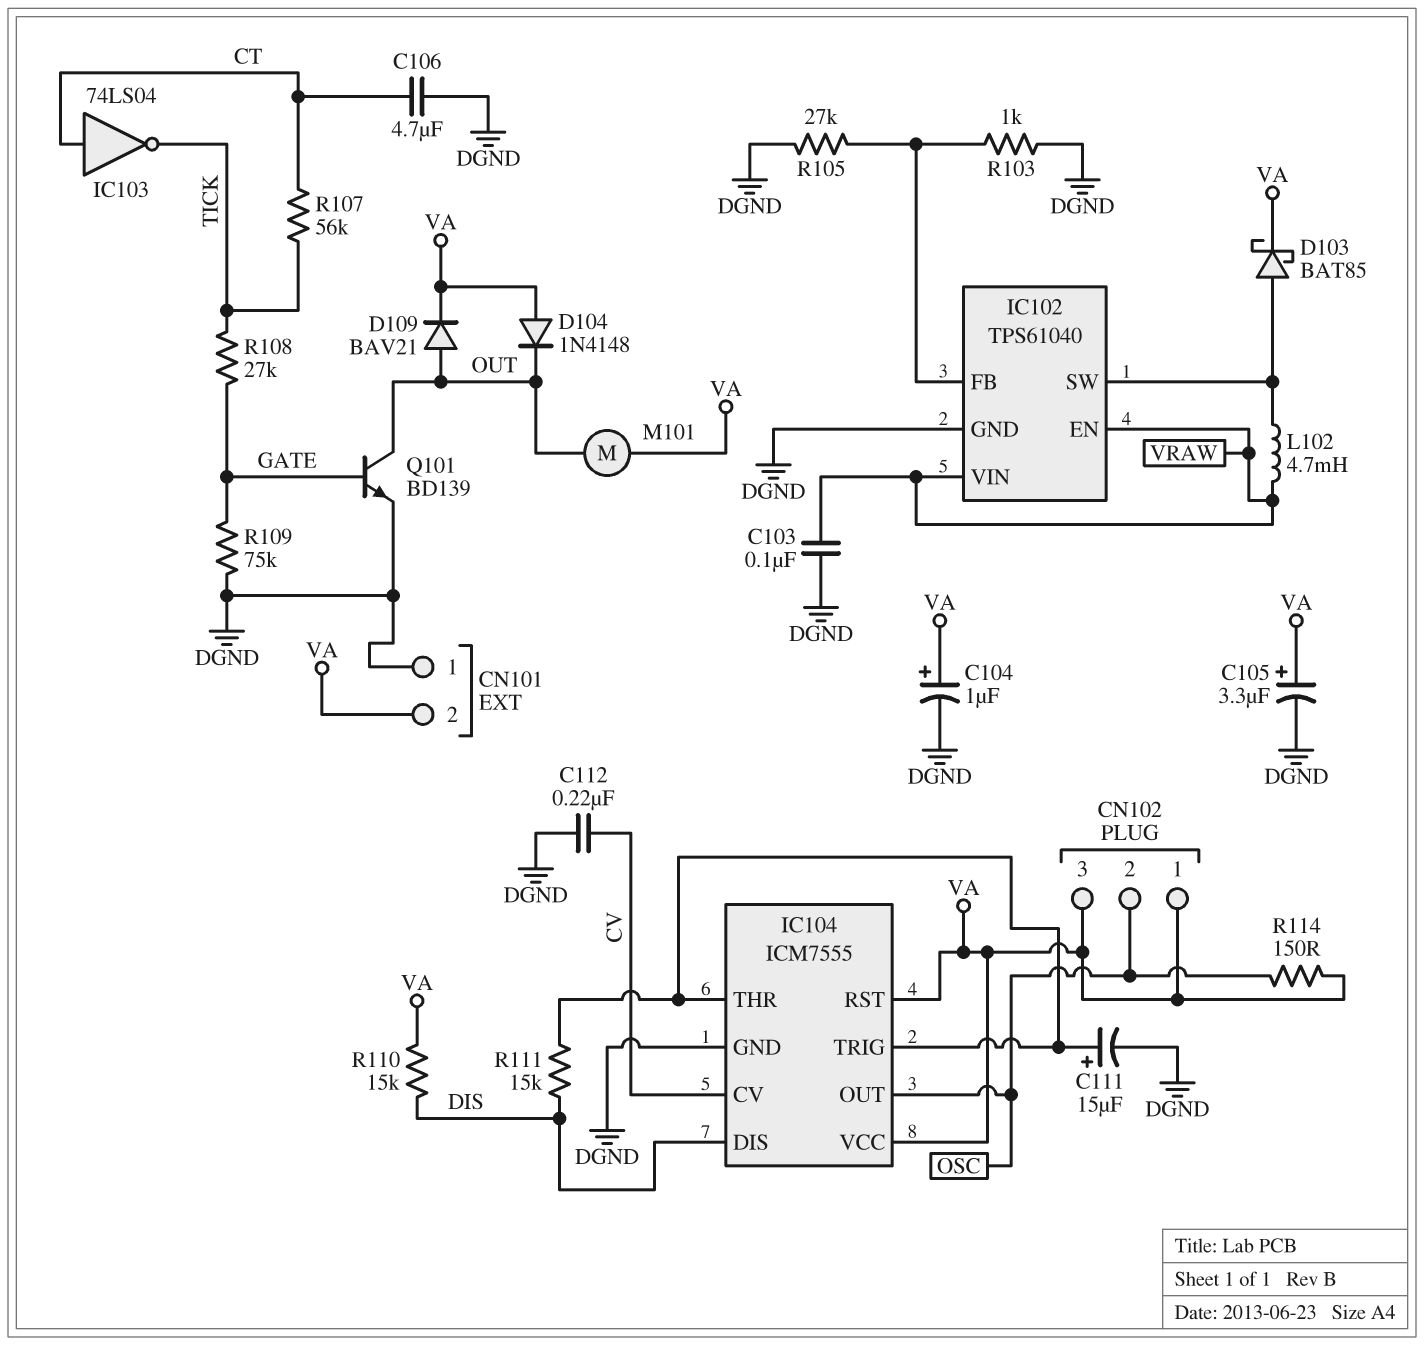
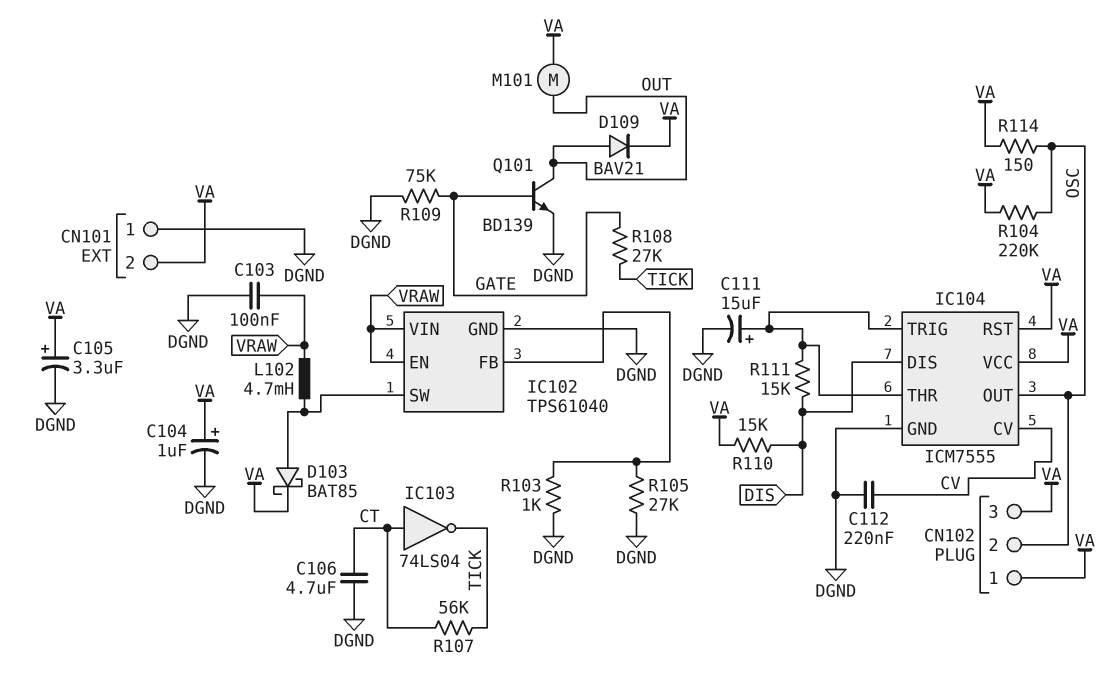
D104: diode 1N4148 (A VA, K OUT) -> none
R104: none -> 220k (OSC, VA)

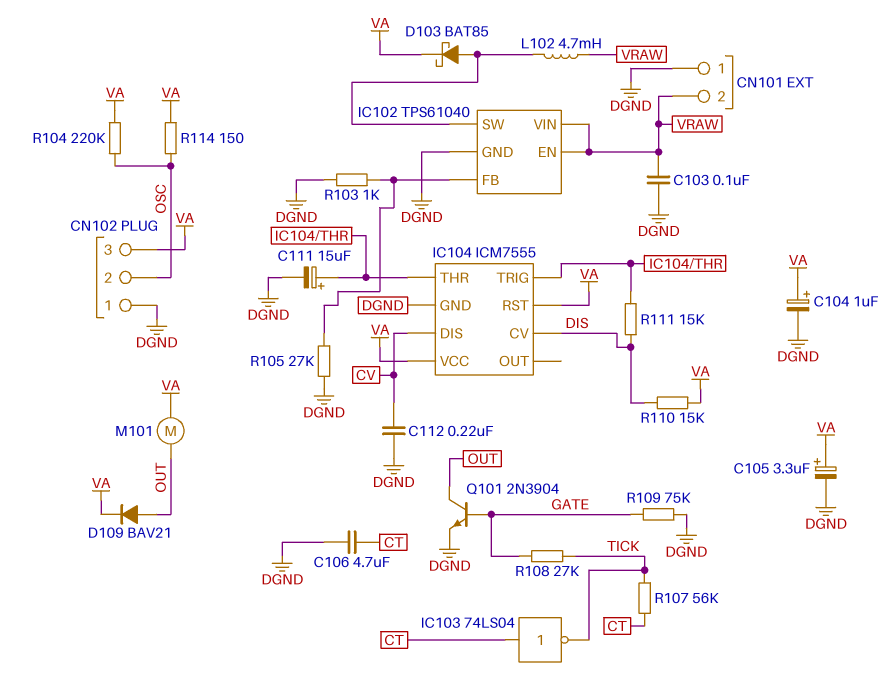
CN101 pin 2: VA -> VRAW
CN102 pin 1: VA -> DGND
IC104 pin CV: CV -> DIS
IC104 pin DIS: DIS -> CV
IC104 pin OUT: OSC -> none
Q101: NPN BD139 (B GATE, C OUT, E DGND) -> NPN 2N3904 (B GATE, C OUT, E DGND)

